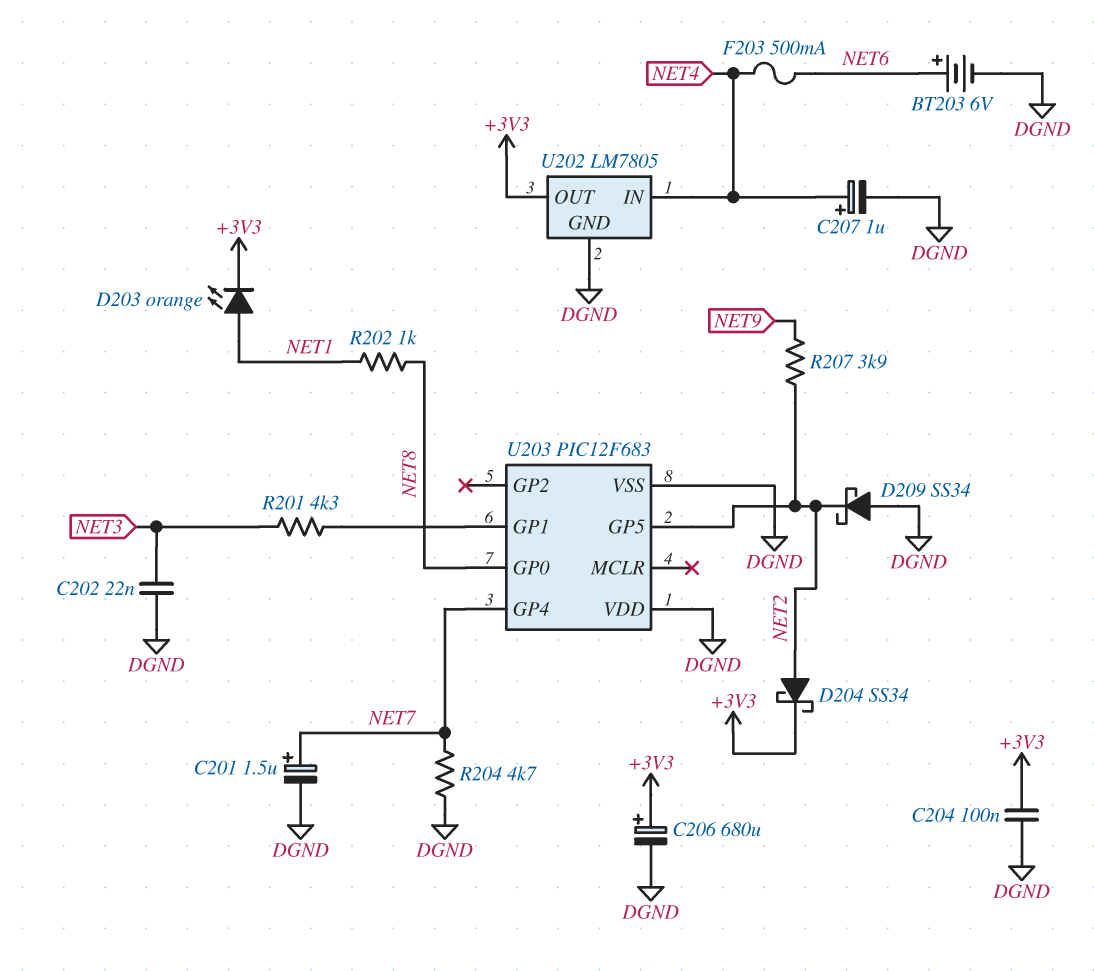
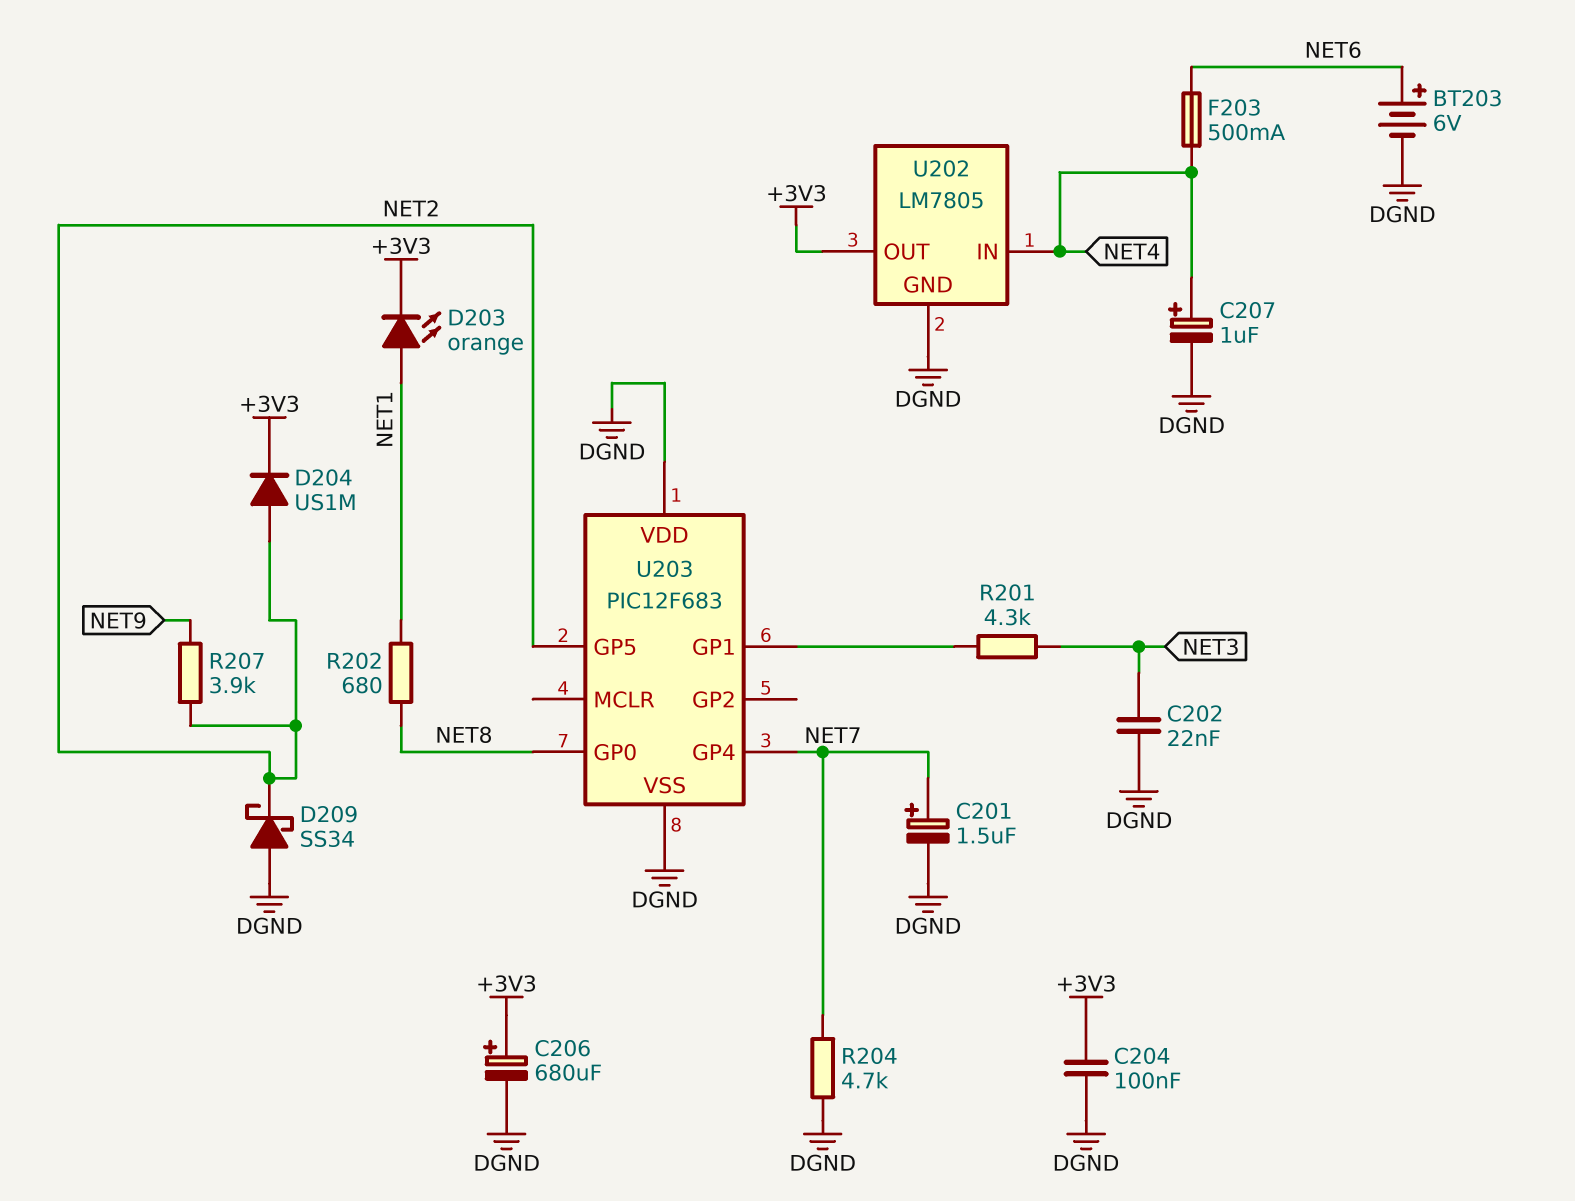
D204: schottky SS34 (A NET2, K +3V3) -> diode US1M (A NET2, K +3V3)
R202: 1k (NET1, NET8) -> 680 (NET1, NET8)

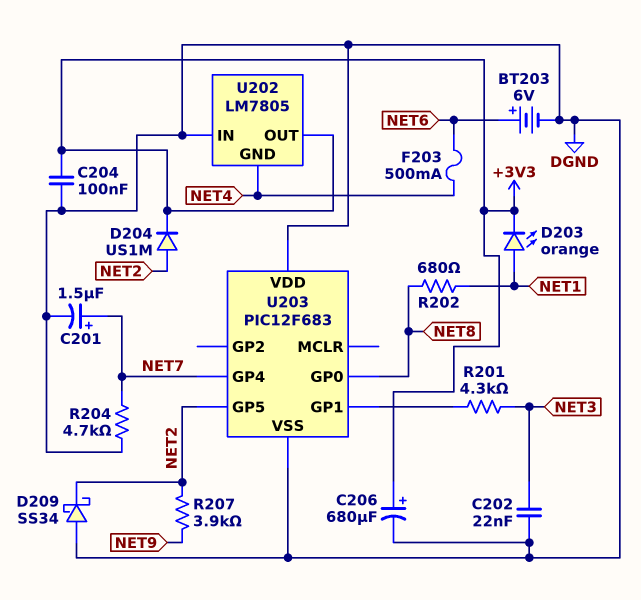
C207: 1uF (plus NET4, minus DGND) -> none
U202 pin GND: DGND -> NET4
U202 pin IN: NET4 -> DGND

